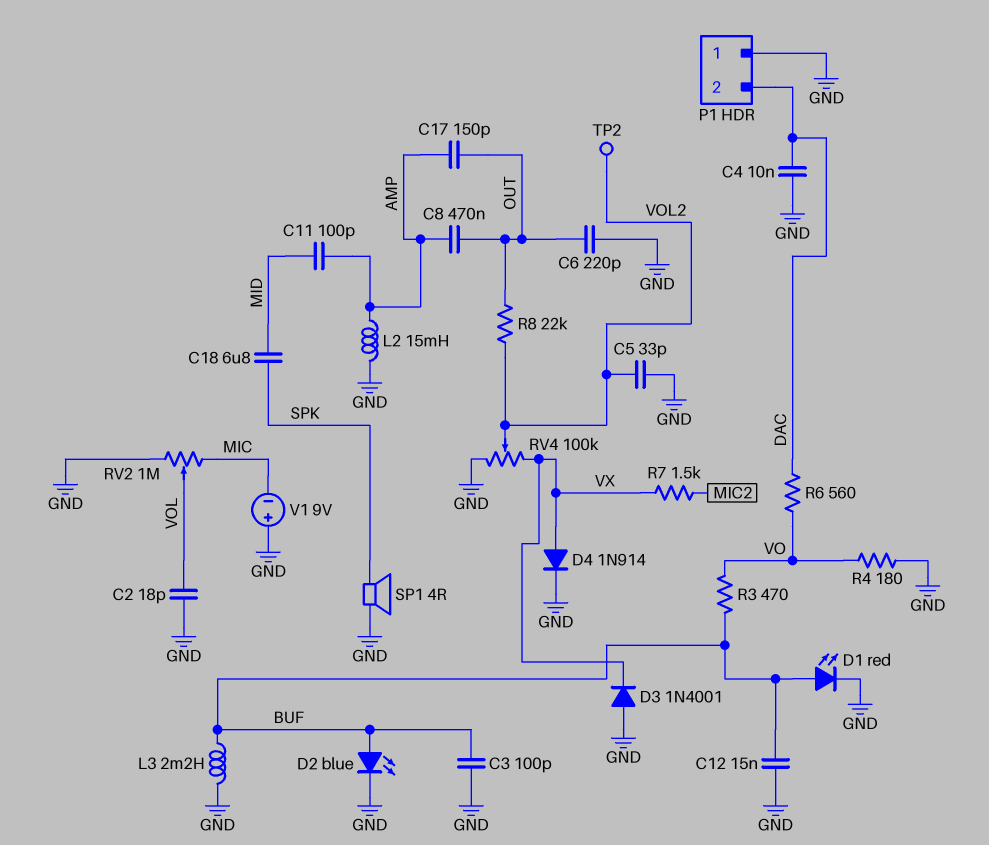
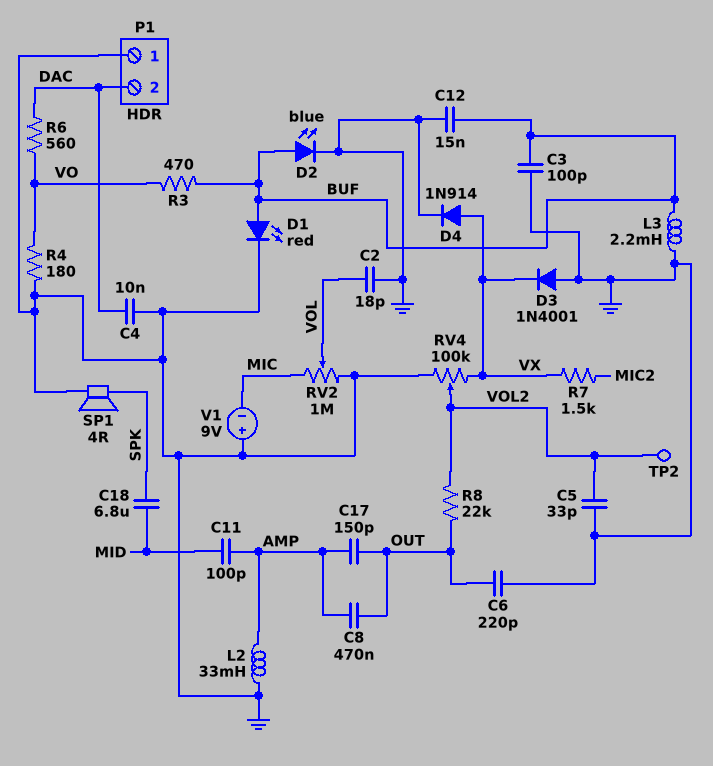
L2: 15mH (AMP, GND) -> 33mH (AMP, GND)

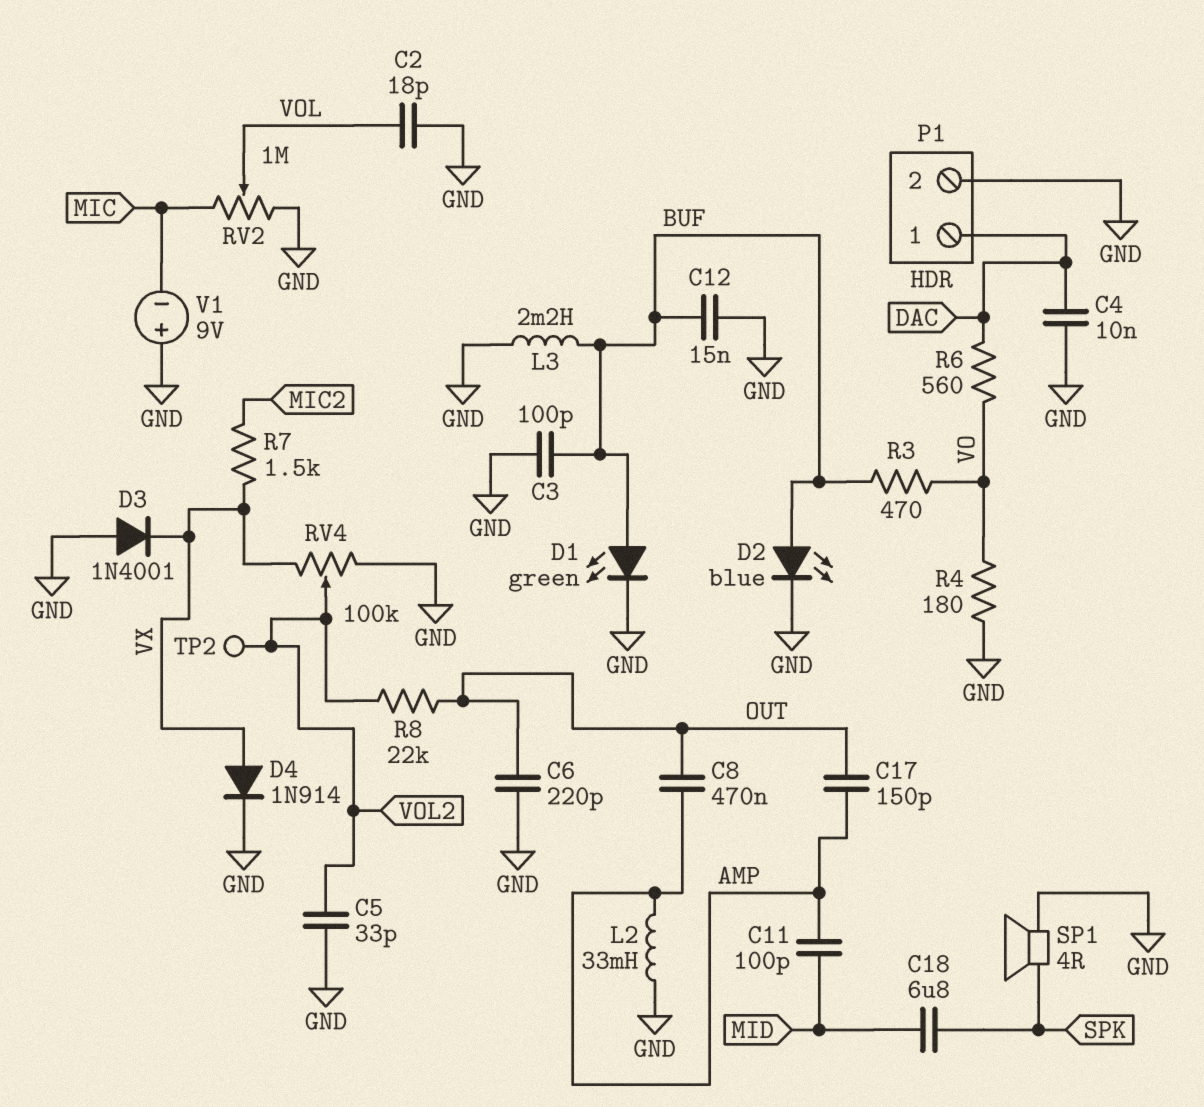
D1: LED red (A BUF, K GND) -> LED green (A BUF, K GND)
P1 pin 1: GND -> DAC
P1 pin 2: DAC -> GND

